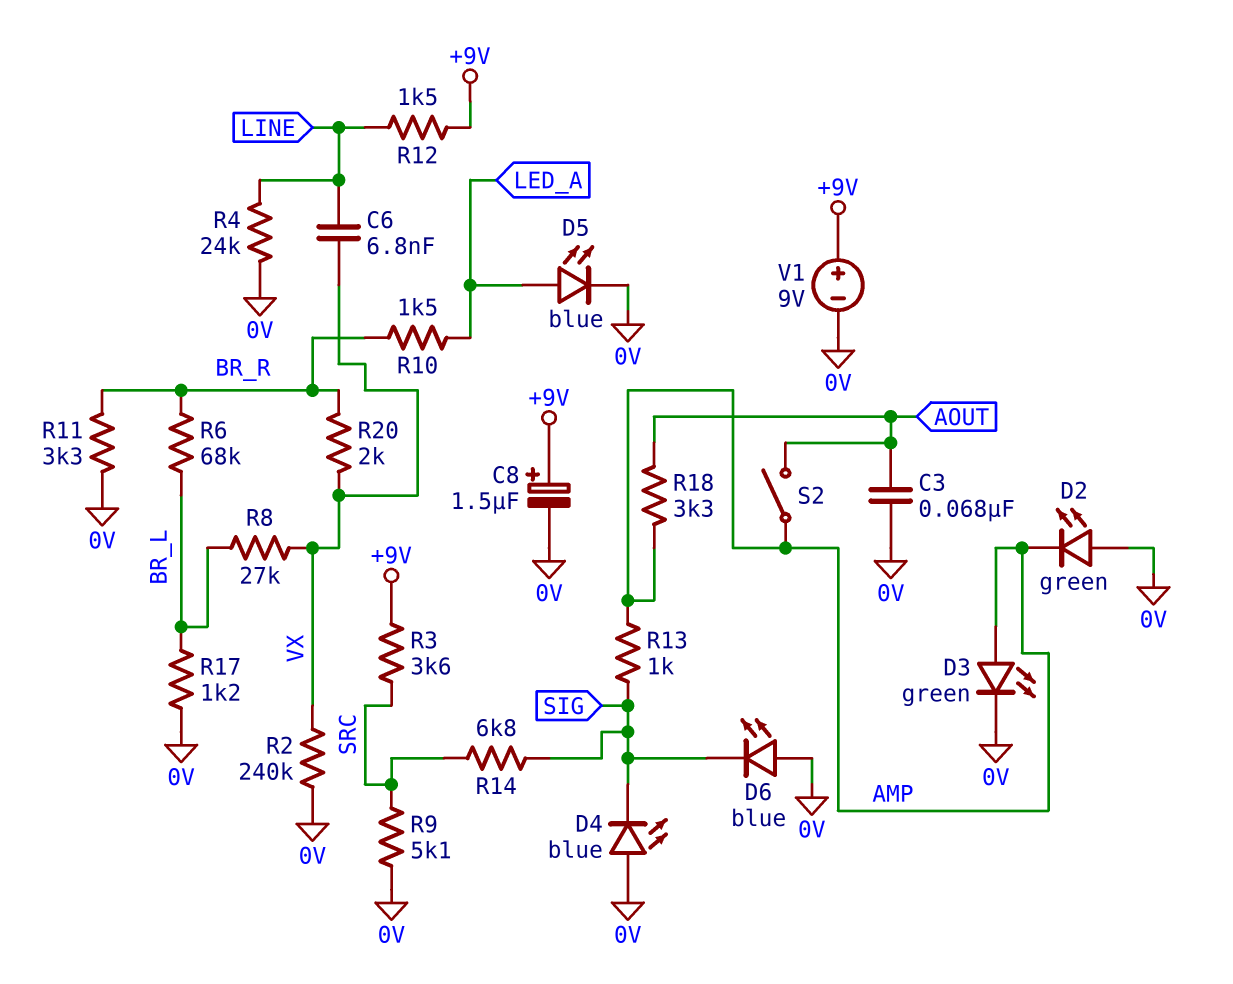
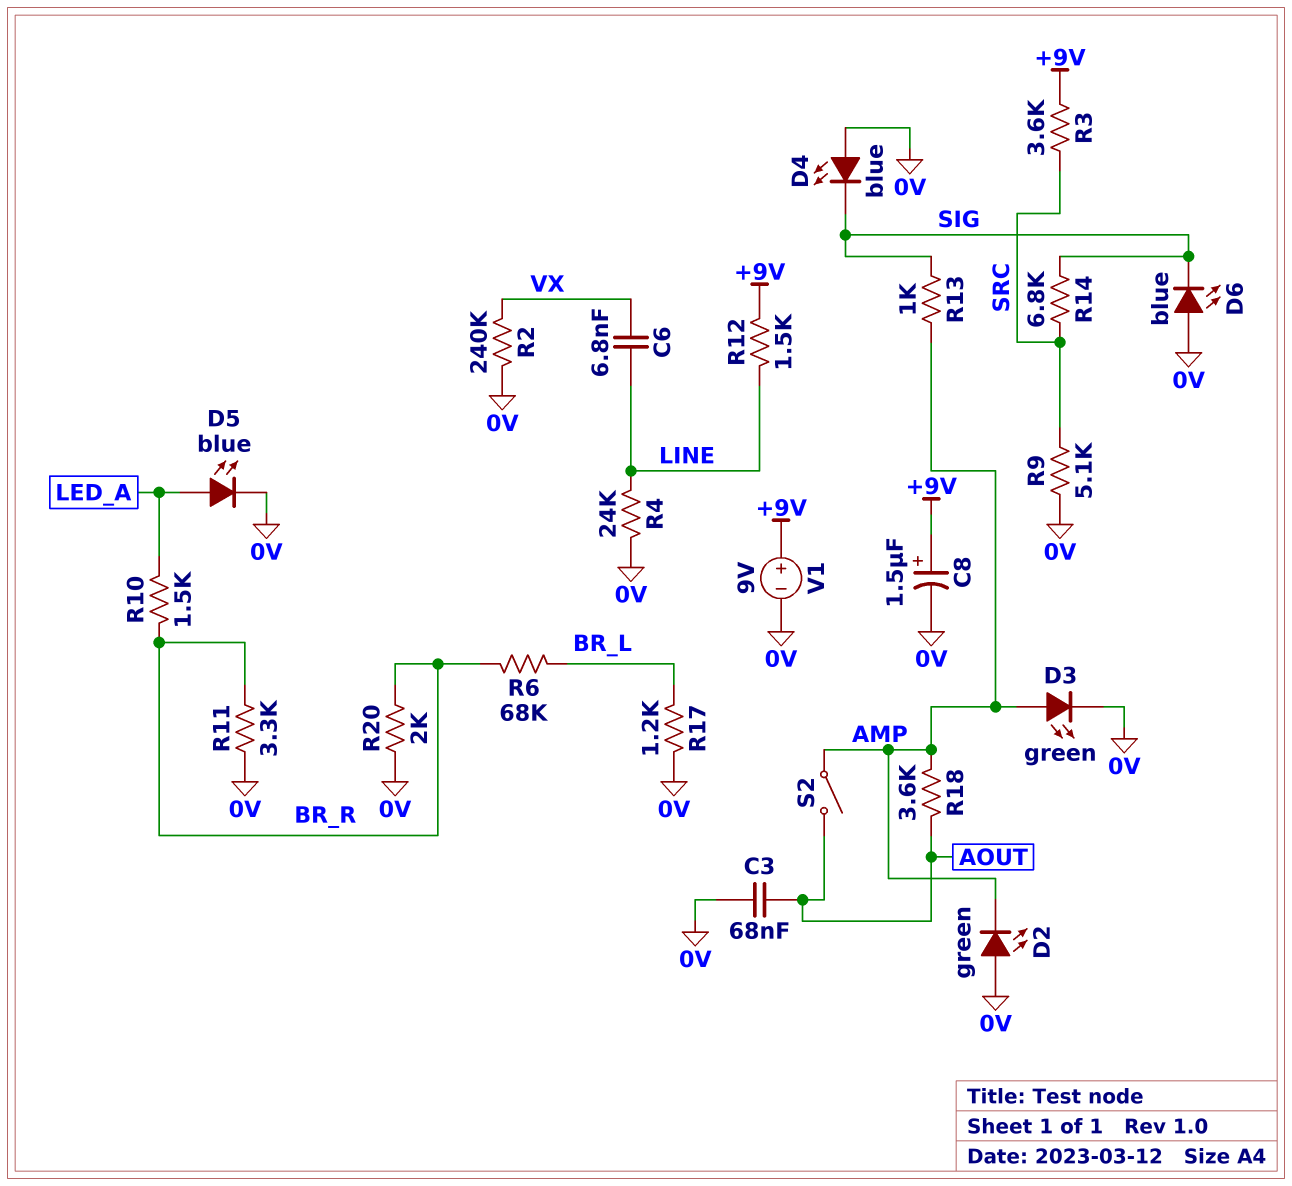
R8: 27k (BR_L, VX) -> none
R18: 3.3k (AMP, AOUT) -> 3.6k (AMP, AOUT)
R20: 2k (BR_R, VX) -> 2k (0V, BR_R)

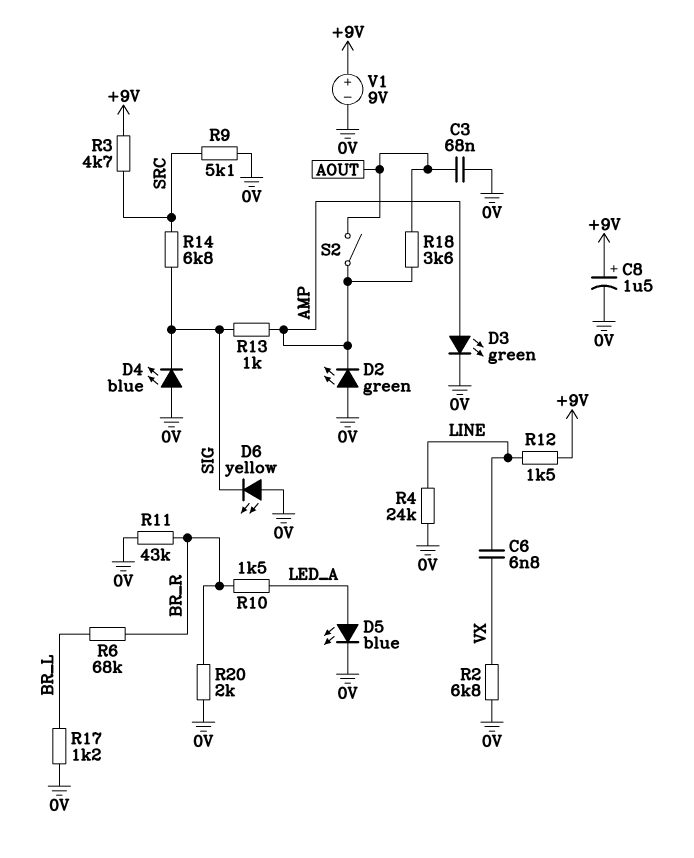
D6: LED blue (A 0V, K SIG) -> LED yellow (A 0V, K SIG)
R2: 240k (0V, VX) -> 6.8k (0V, VX)
R3: 3.6k (+9V, SRC) -> 4.7k (+9V, SRC)
R11: 3.3k (0V, BR_R) -> 43k (0V, BR_R)

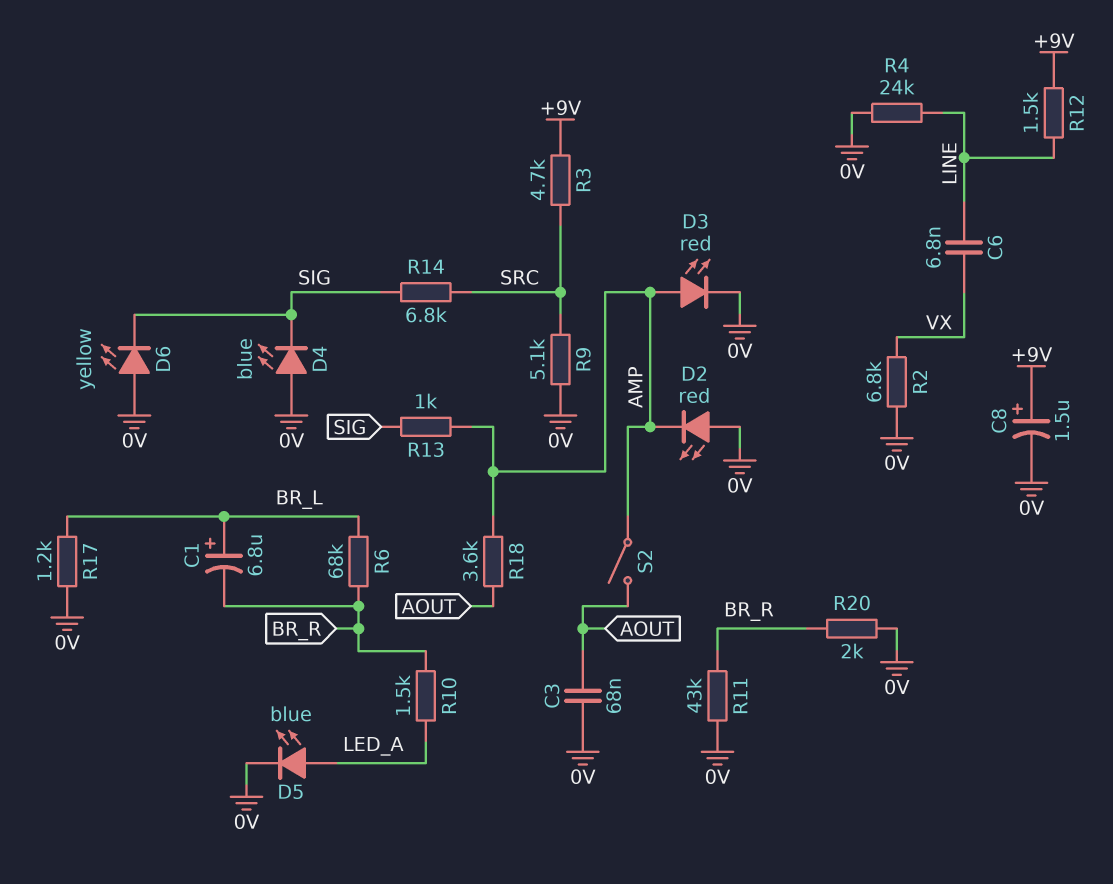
C1: none -> 6.8uF (plus BR_L, minus BR_R)
D2: LED green (A 0V, K AMP) -> LED red (A 0V, K AMP)
D3: LED green (A AMP, K 0V) -> LED red (A AMP, K 0V)
V1: 9V (plus +9V, minus 0V) -> none

